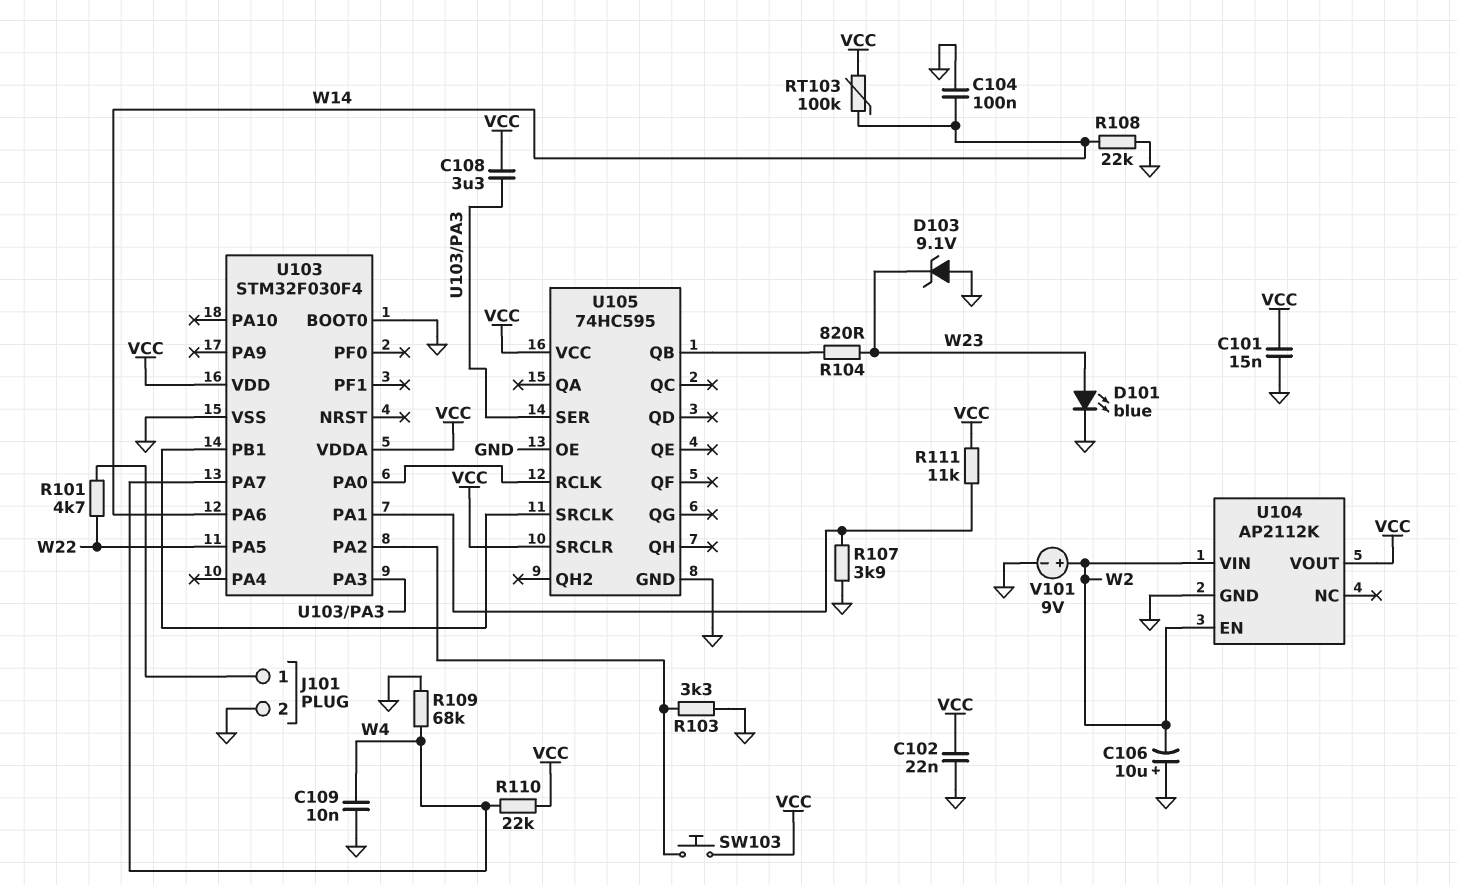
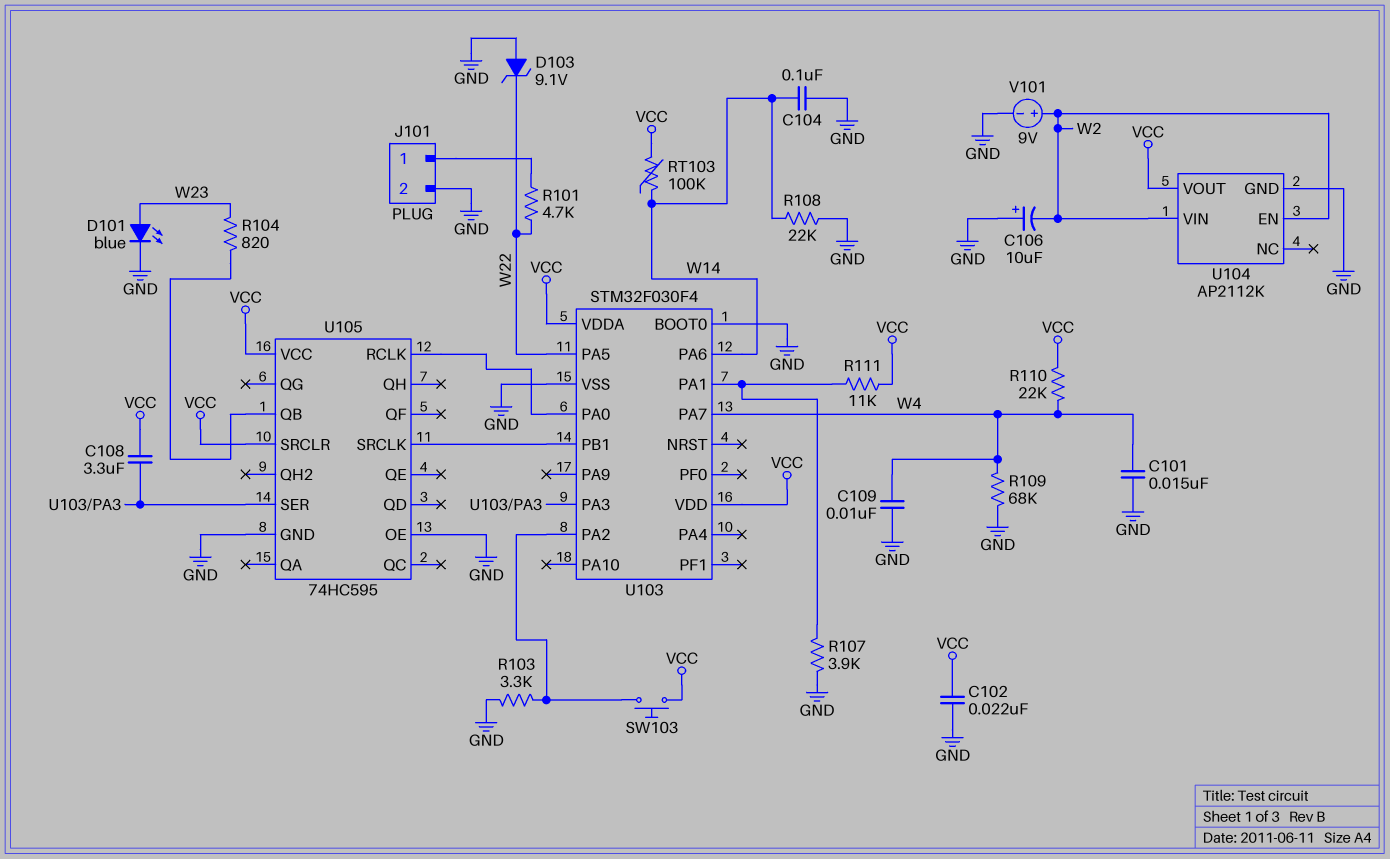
C101: 15nF (GND, VCC) -> 15nF (GND, W4)
D103: zener 9.1V (A GND, K W23) -> zener 9.1V (A GND, K W22)

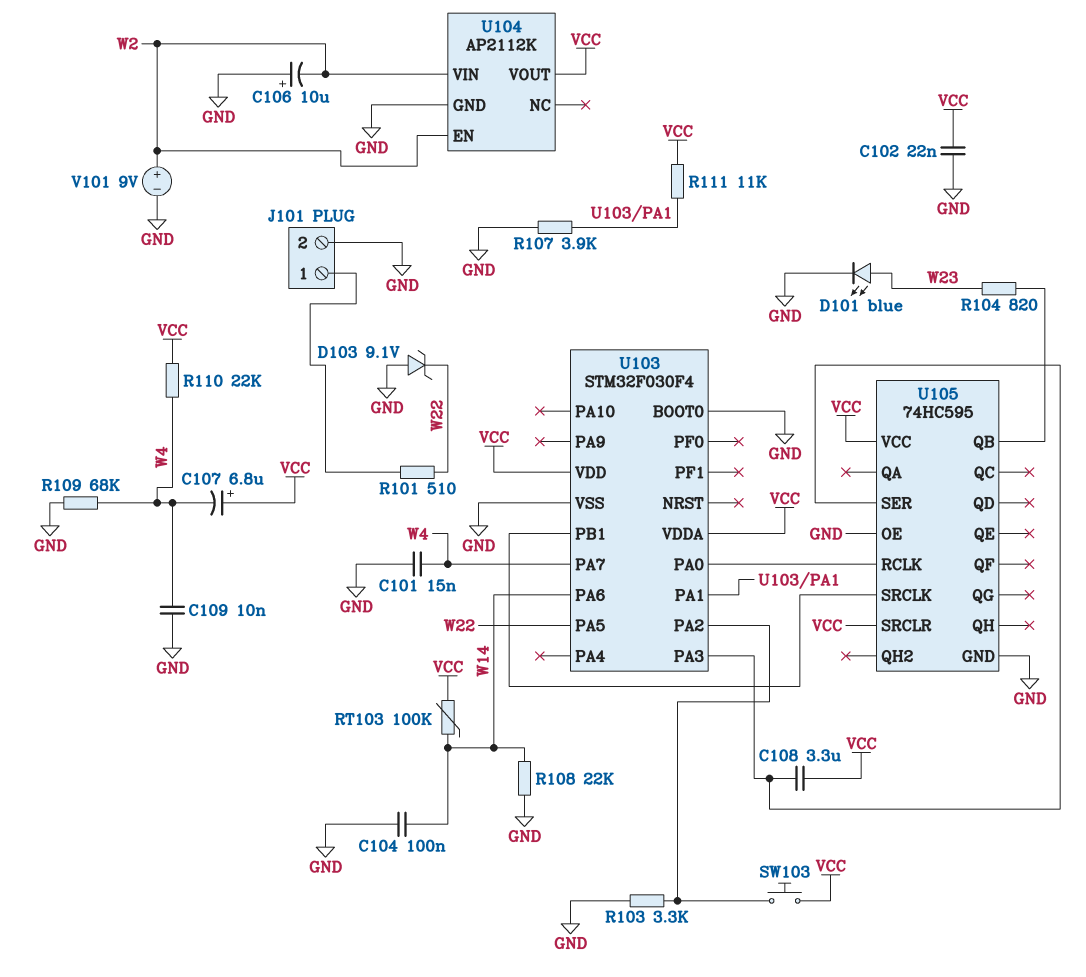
C107: none -> 6.8uF (plus VCC, minus W4)
R101: 4.7k (J101/1, W22) -> 510 (J101/1, W22)

